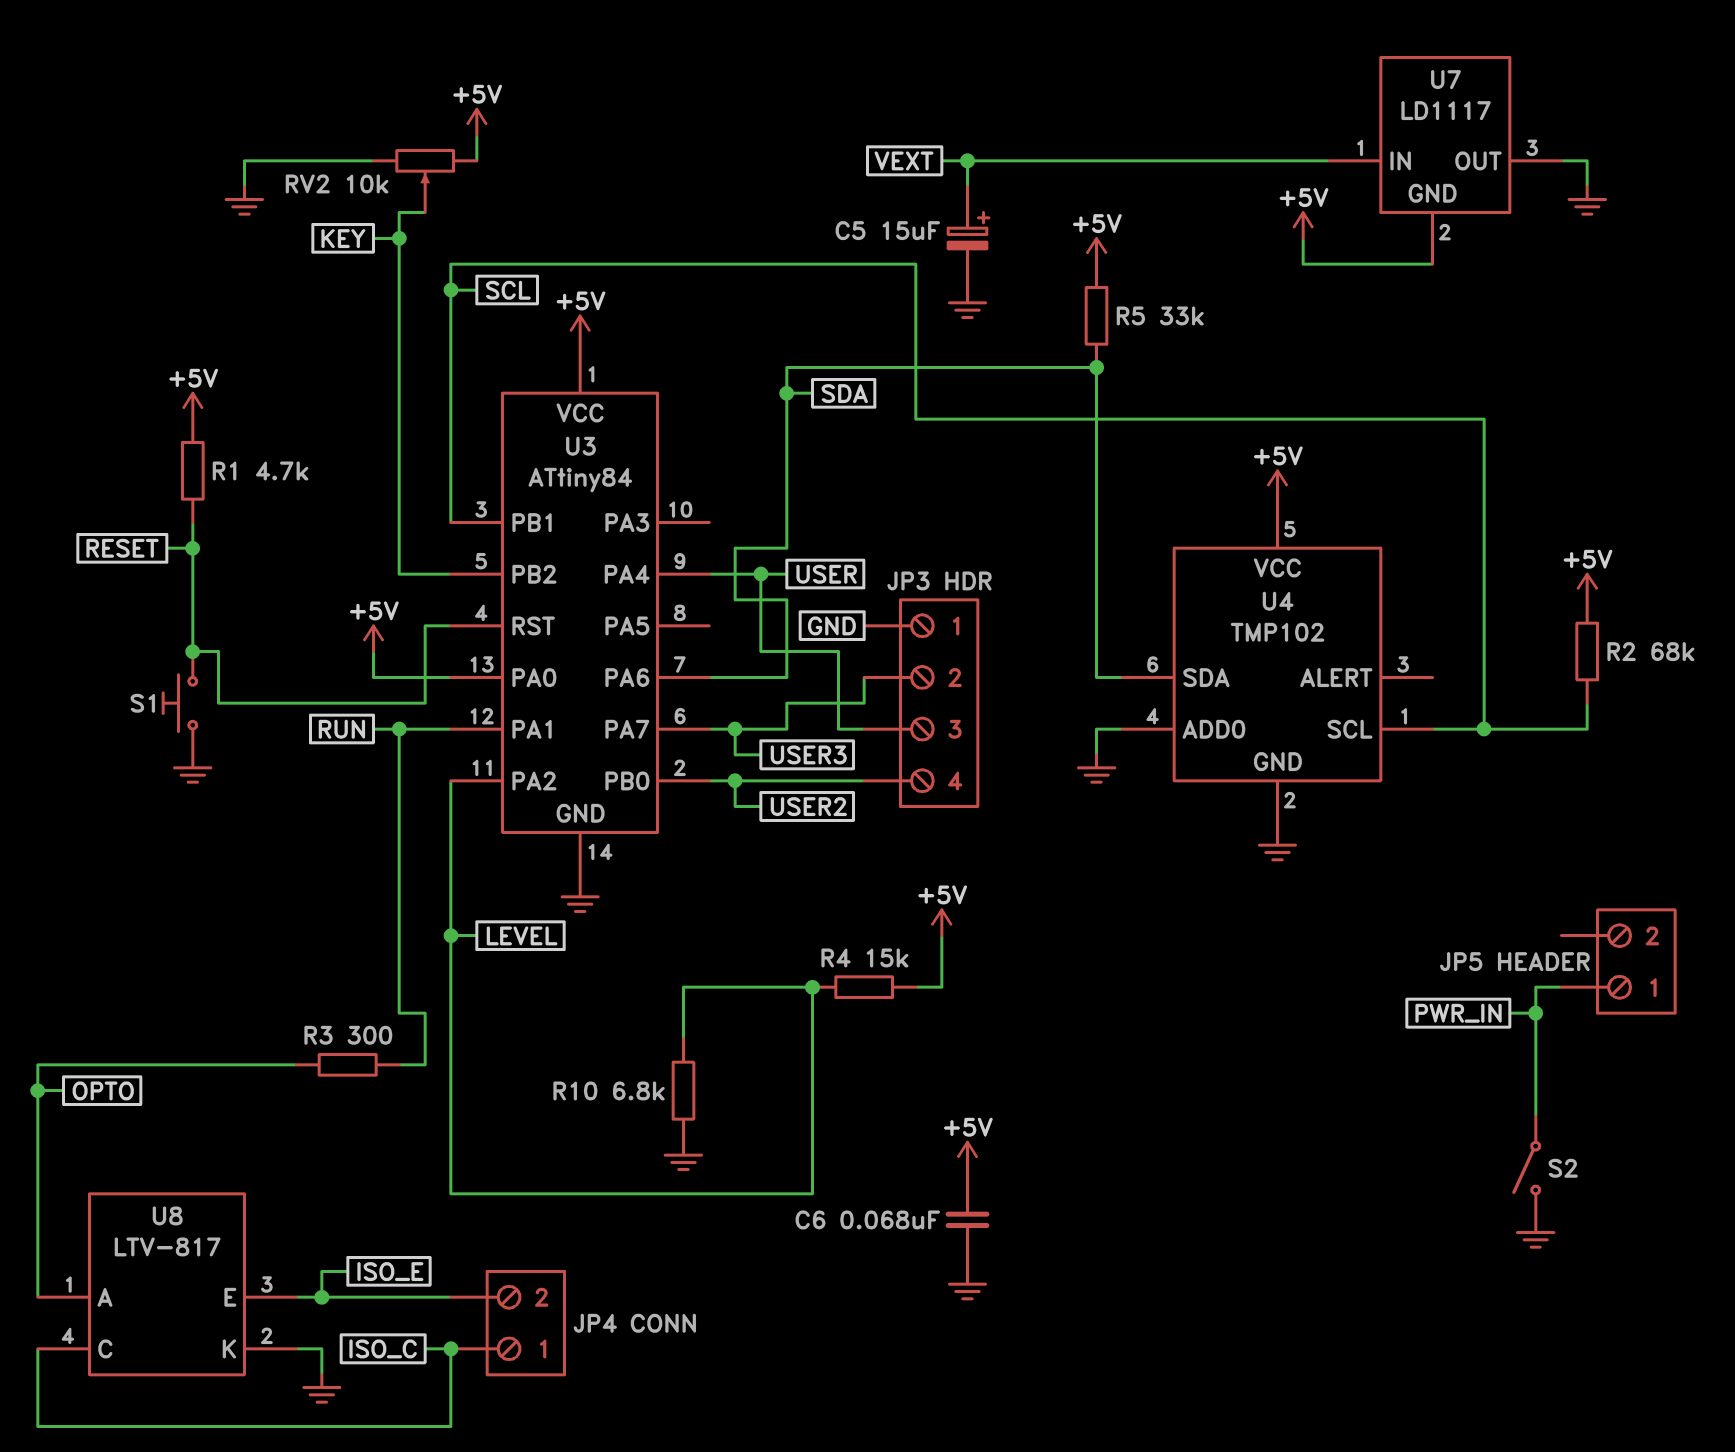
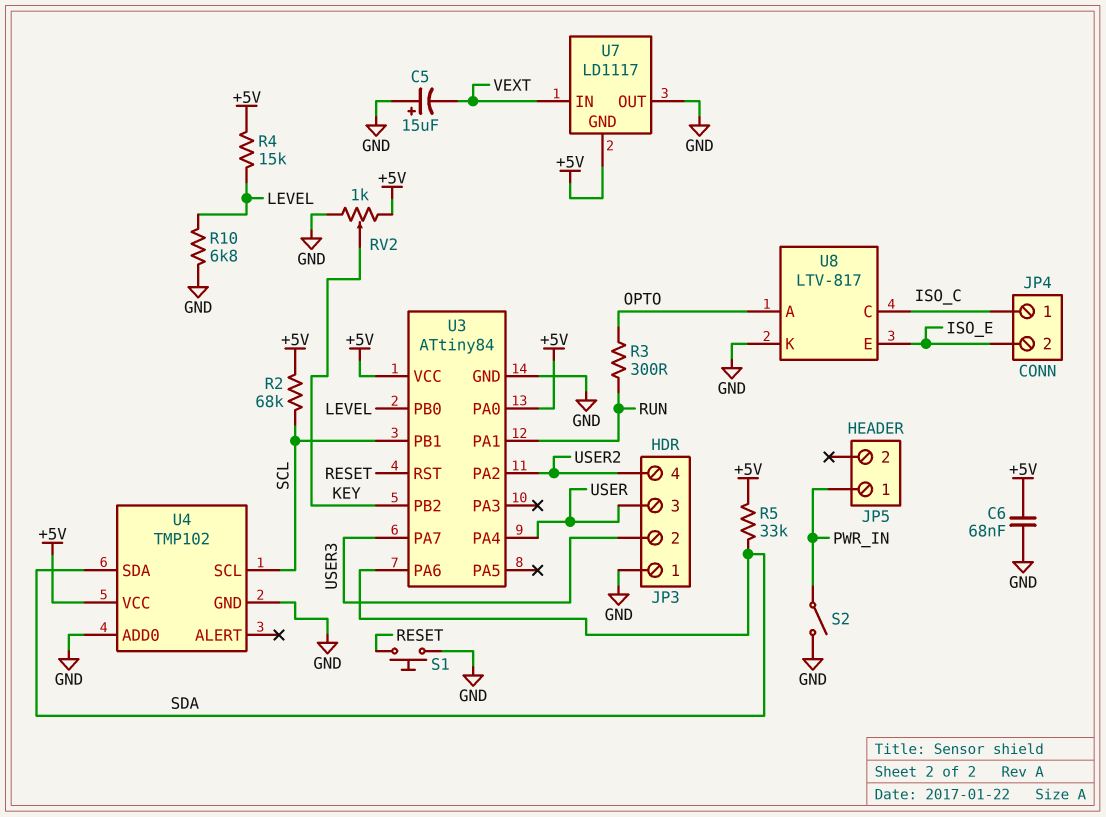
C5: 15uF (plus VEXT, minus GND) -> 15uF (plus GND, minus VEXT)
R1: 4.7k (+5V, RESET) -> none
RV2: 10k (+5V, GND, wiper KEY) -> 1k (+5V, GND, wiper KEY)
U3 pin PA2: LEVEL -> USER2
U3 pin PB0: USER2 -> LEVEL

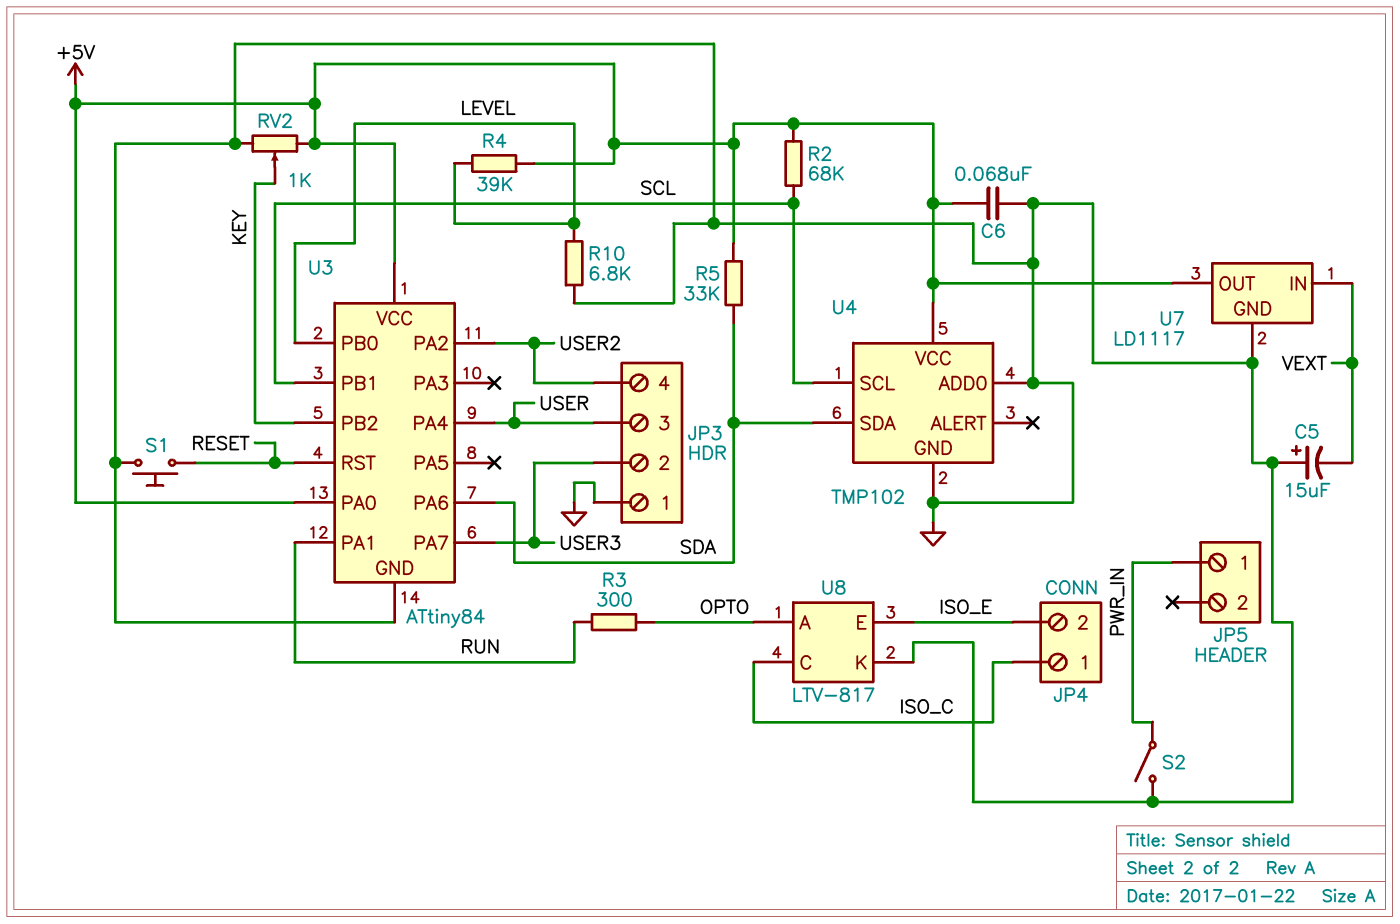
R4: 15k (+5V, LEVEL) -> 39k (+5V, LEVEL)
U7 pin GND: +5V -> GND
U7 pin OUT: GND -> +5V

